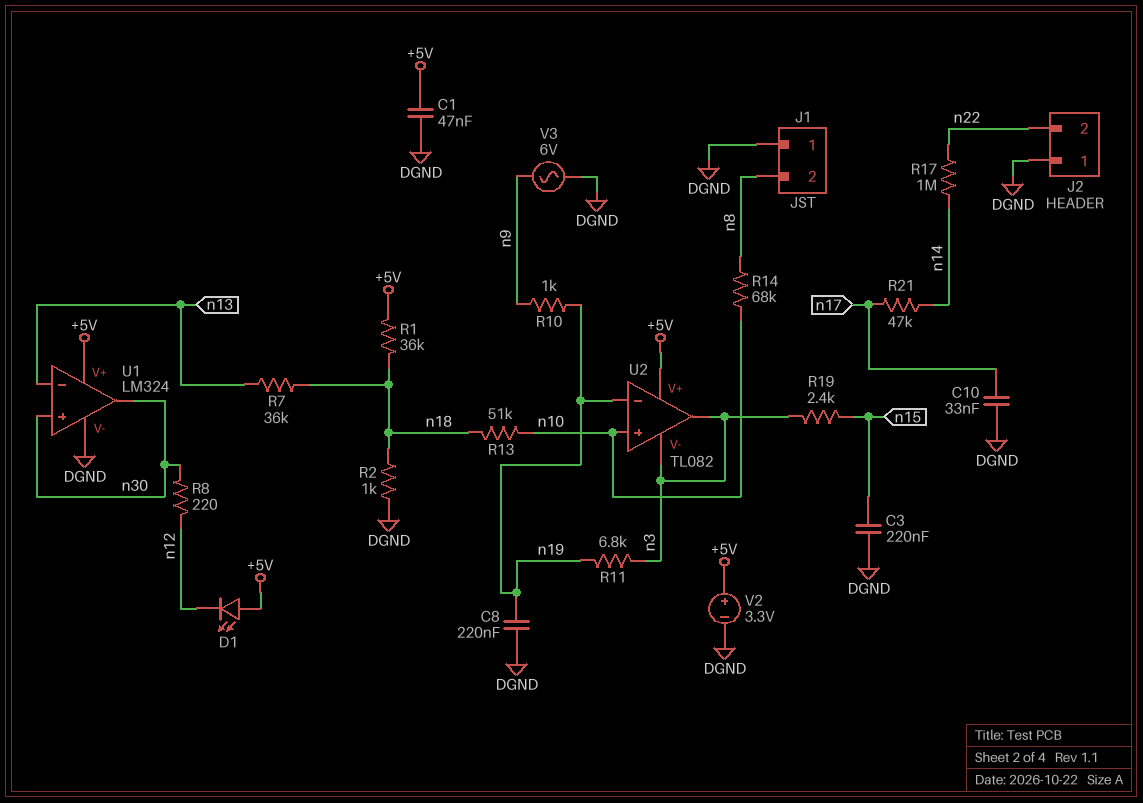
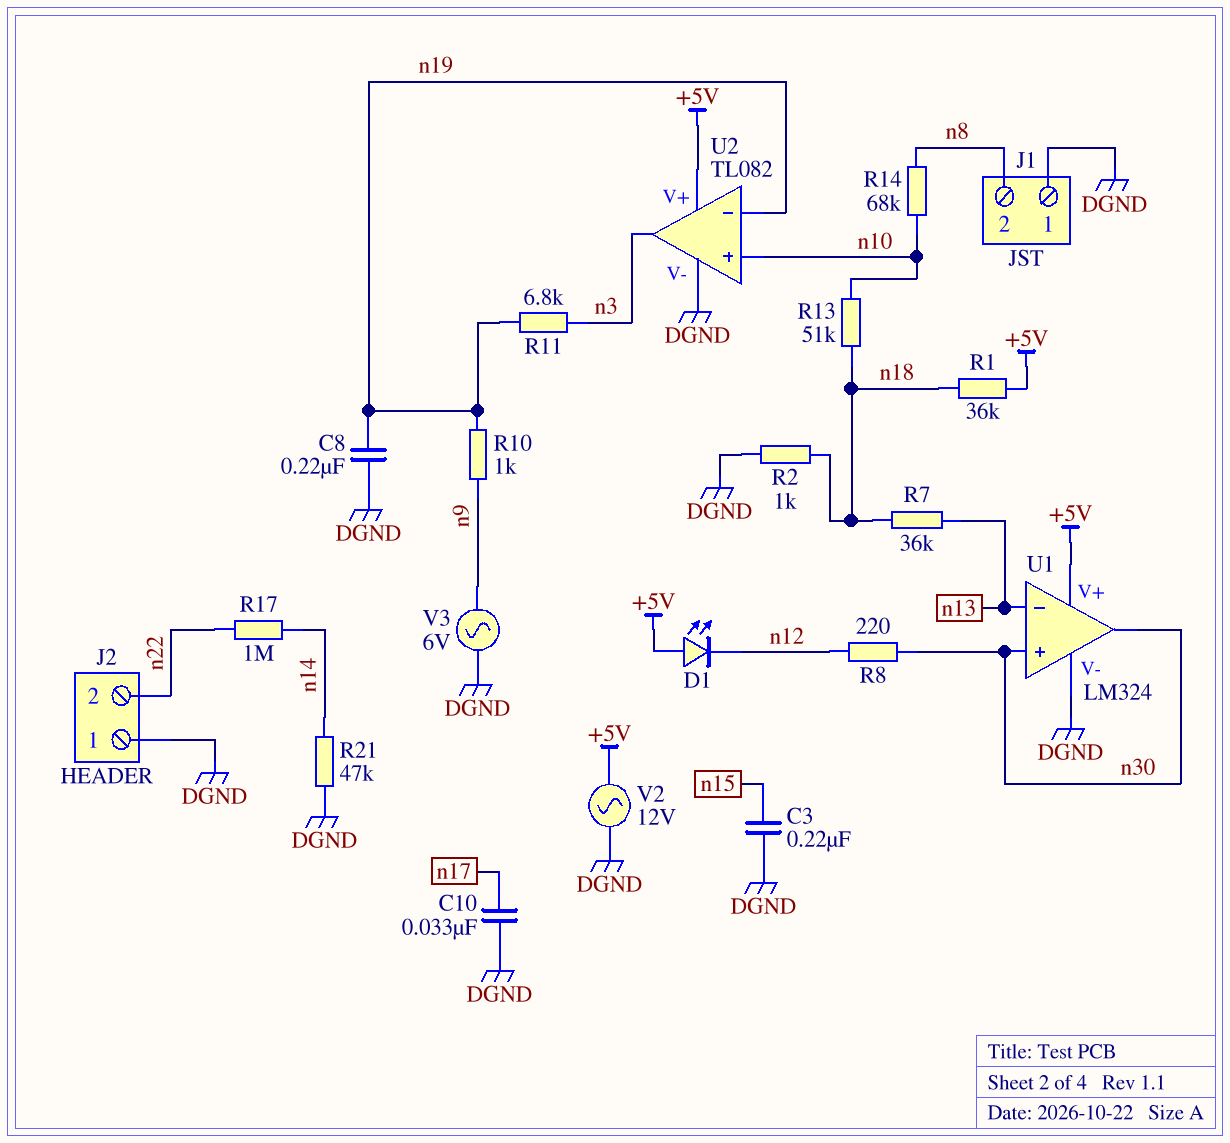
C1: 47nF (+5V, DGND) -> none
R19: 2.4k (n3, n15) -> none
R21: 47k (n14, n17) -> 47k (DGND, n14)
U2 pin V-: n3 -> DGND
V2: 3.3V (plus +5V, minus DGND) -> AC 12V (+5V, DGND)

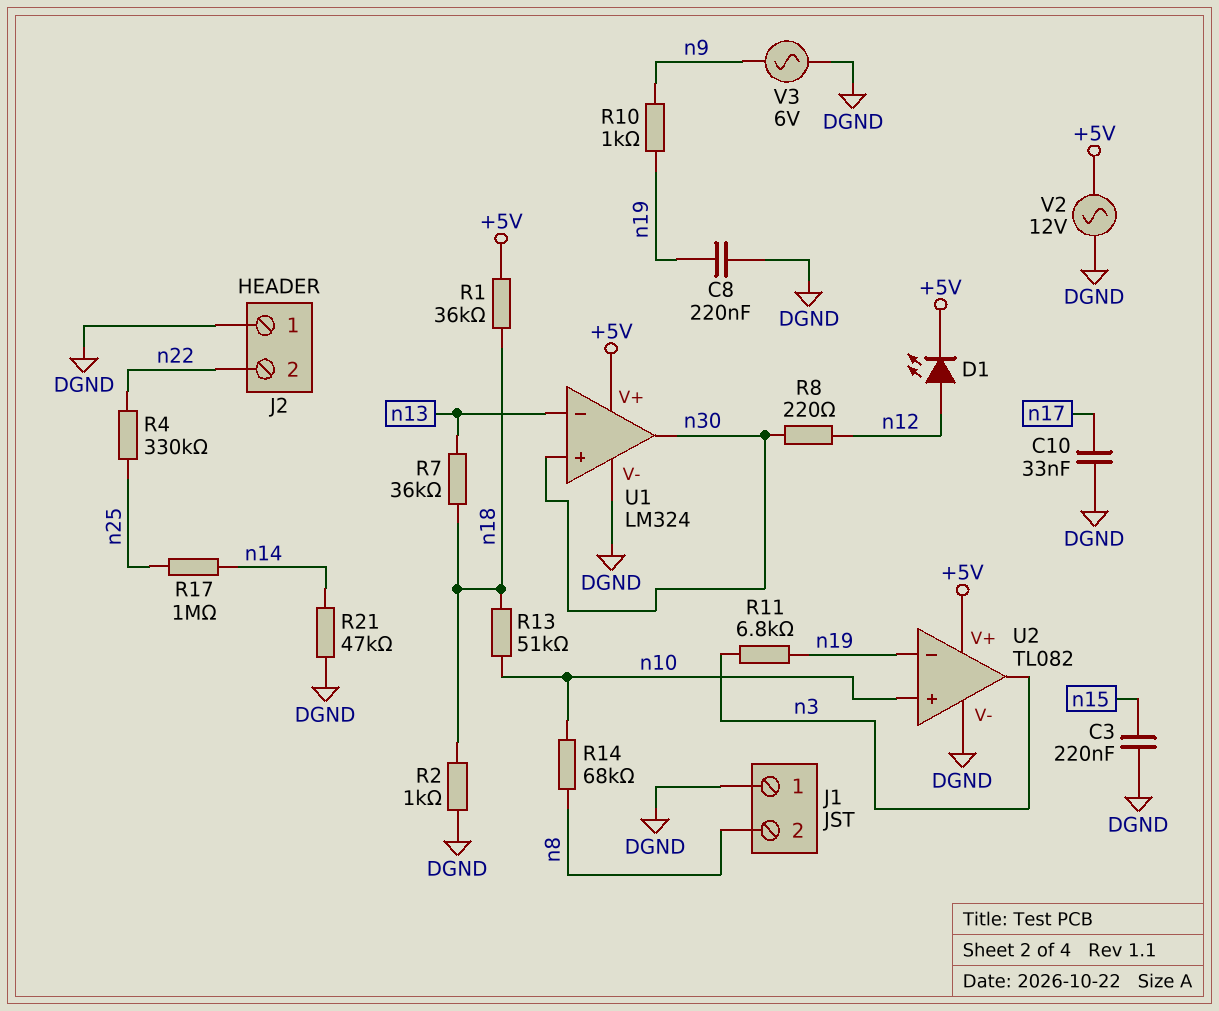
D1: LED (A +5V, K n12) -> LED (A n12, K +5V)
R4: none -> 330k (n22, n25)
R17: 1M (n14, n22) -> 1M (n14, n25)

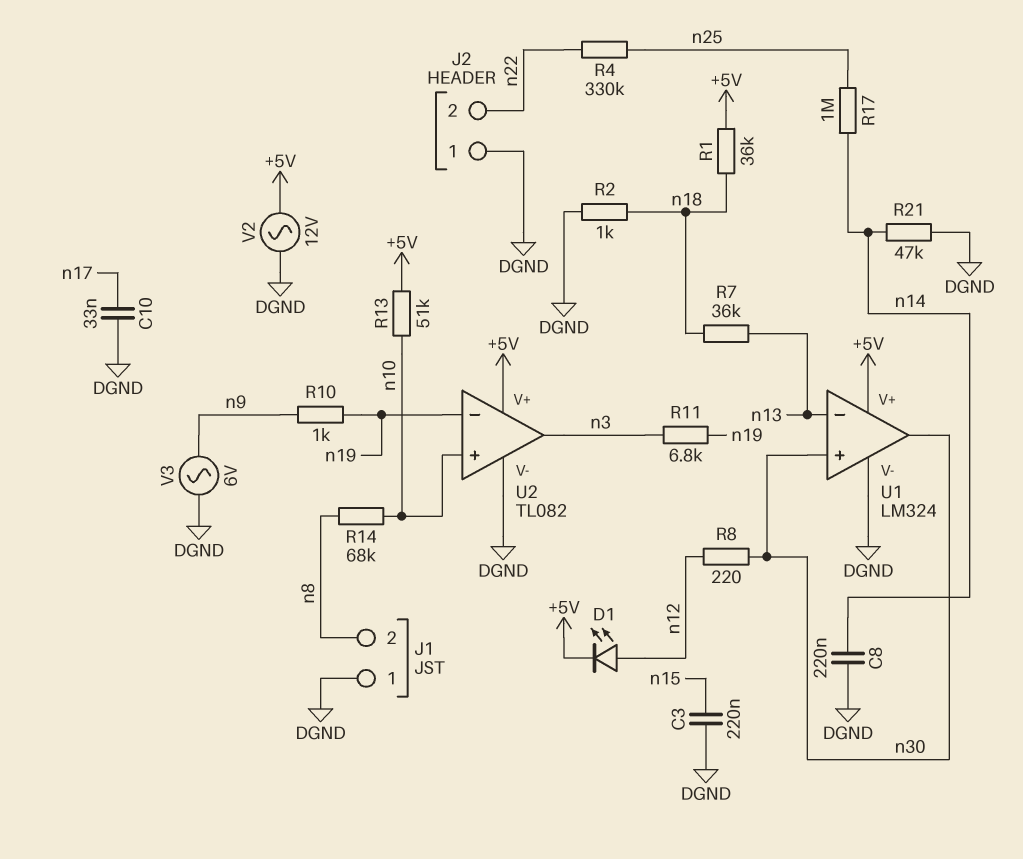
C8: 220nF (DGND, n19) -> 220nF (DGND, n14)
R13: 51k (n10, n18) -> 51k (+5V, n10)

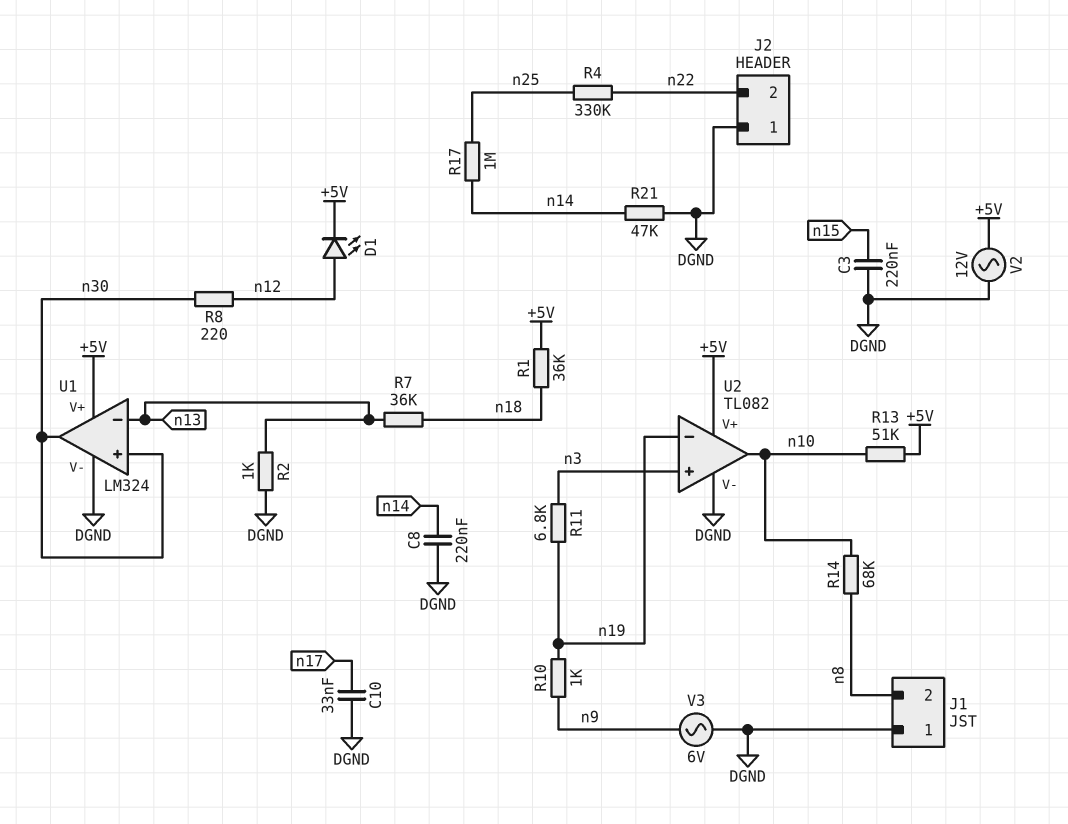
R2: 1k (DGND, n18) -> 1k (DGND, n13)
U2 pin in+: n10 -> n3
U2 pin out: n3 -> n10

